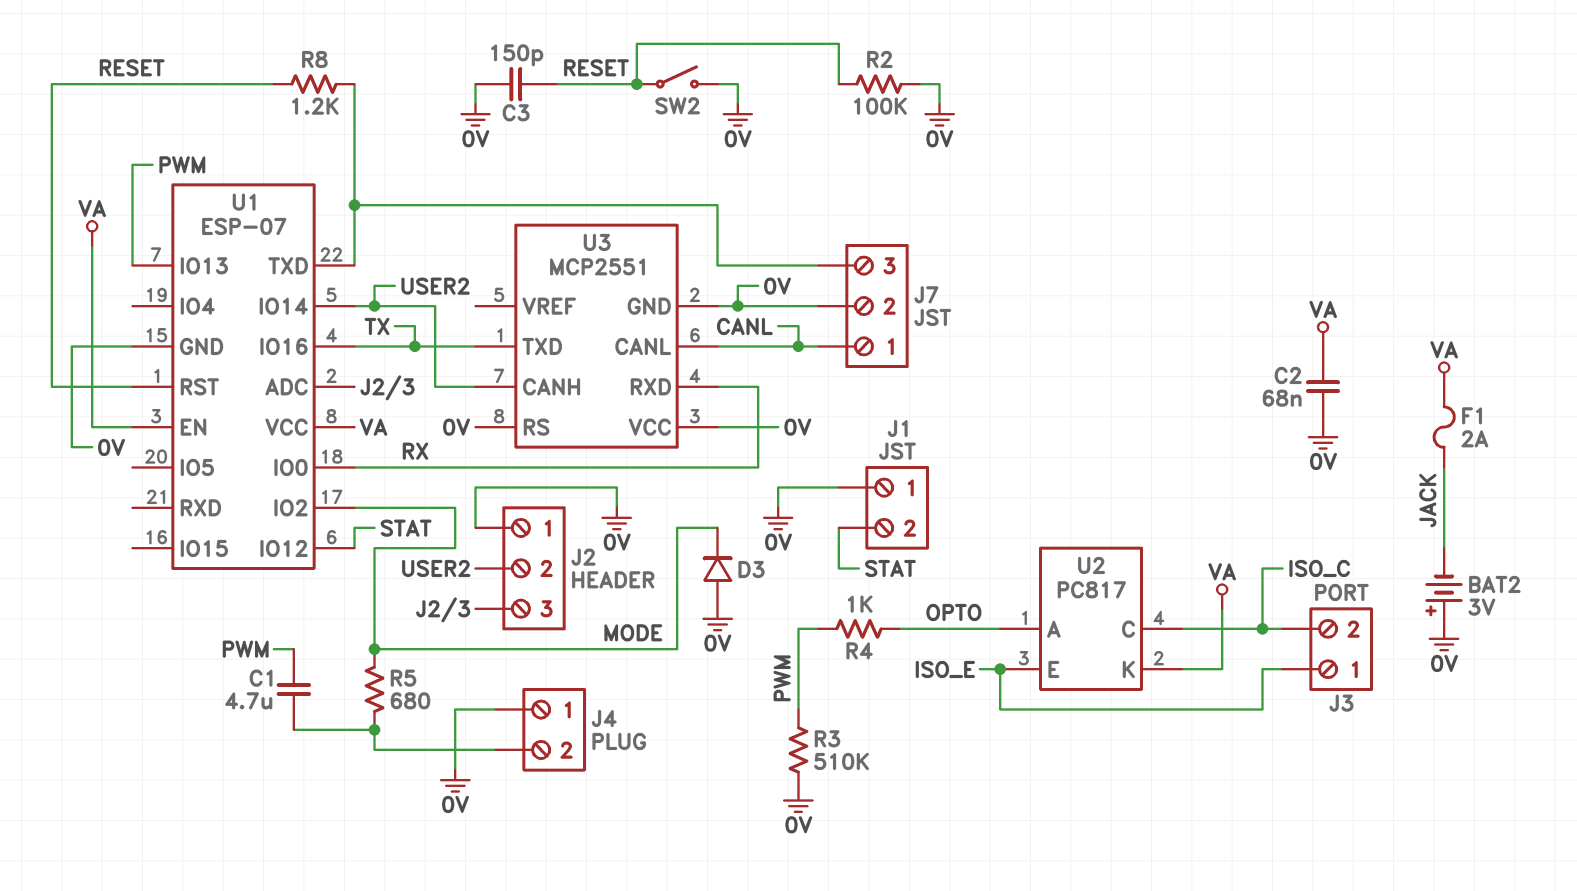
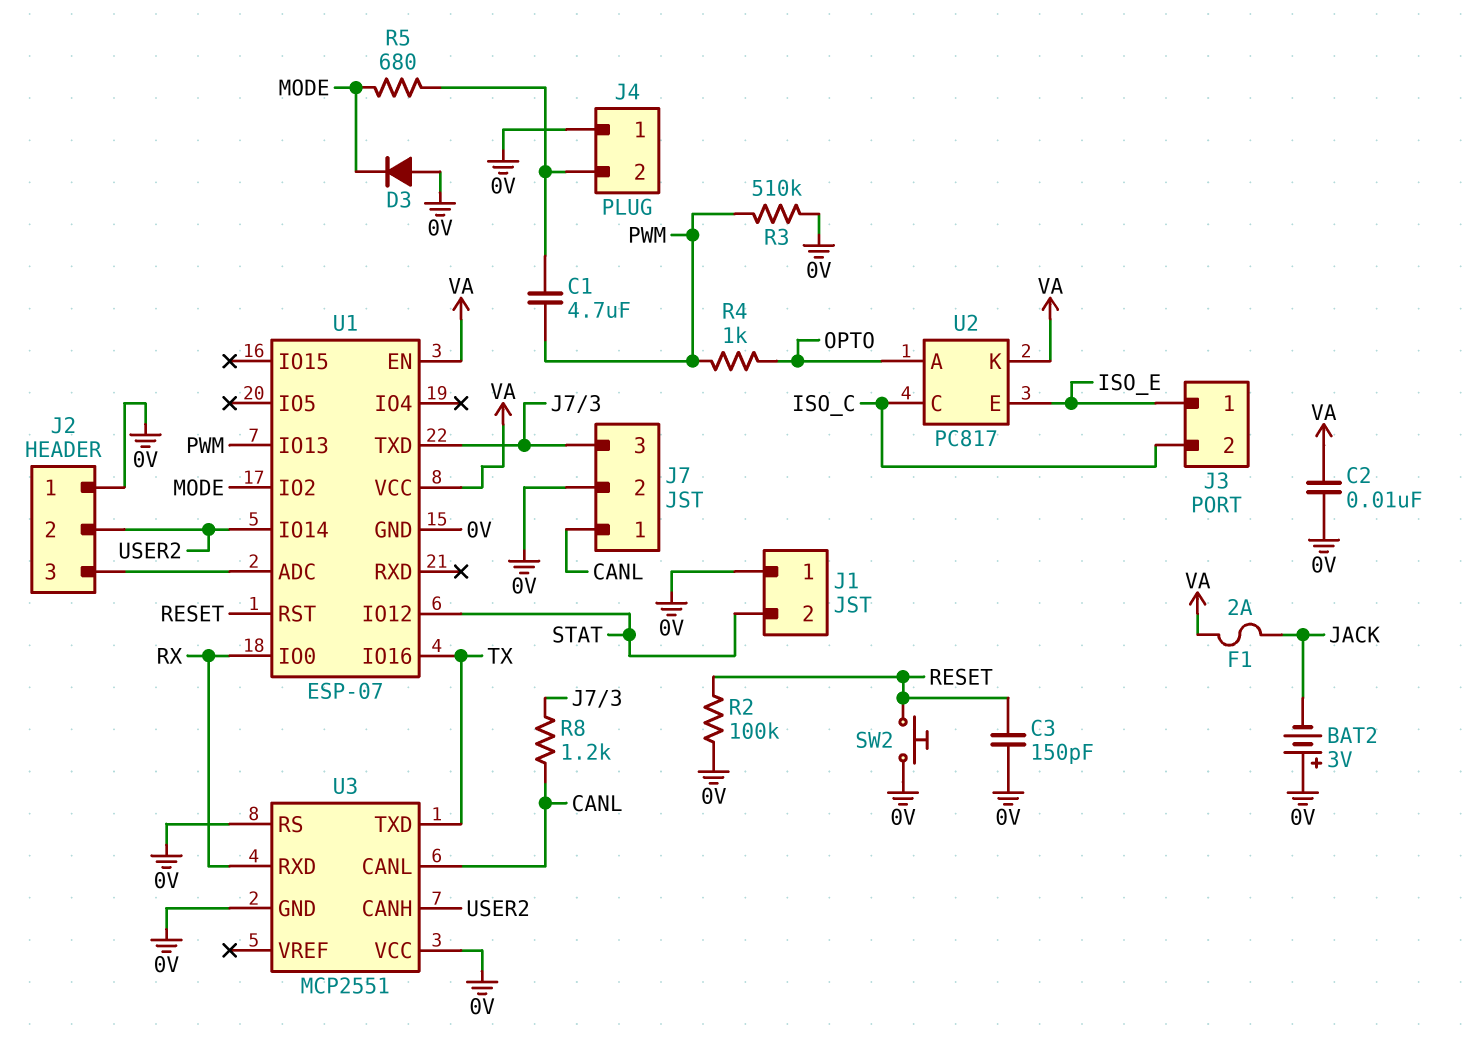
C2: 68nF (0V, VA) -> 10nF (0V, VA)
R8: 1.2k (J7/3, RESET) -> 1.2k (CANL, J7/3)
SW2: switch (0V, RESET) -> button (0V, RESET)

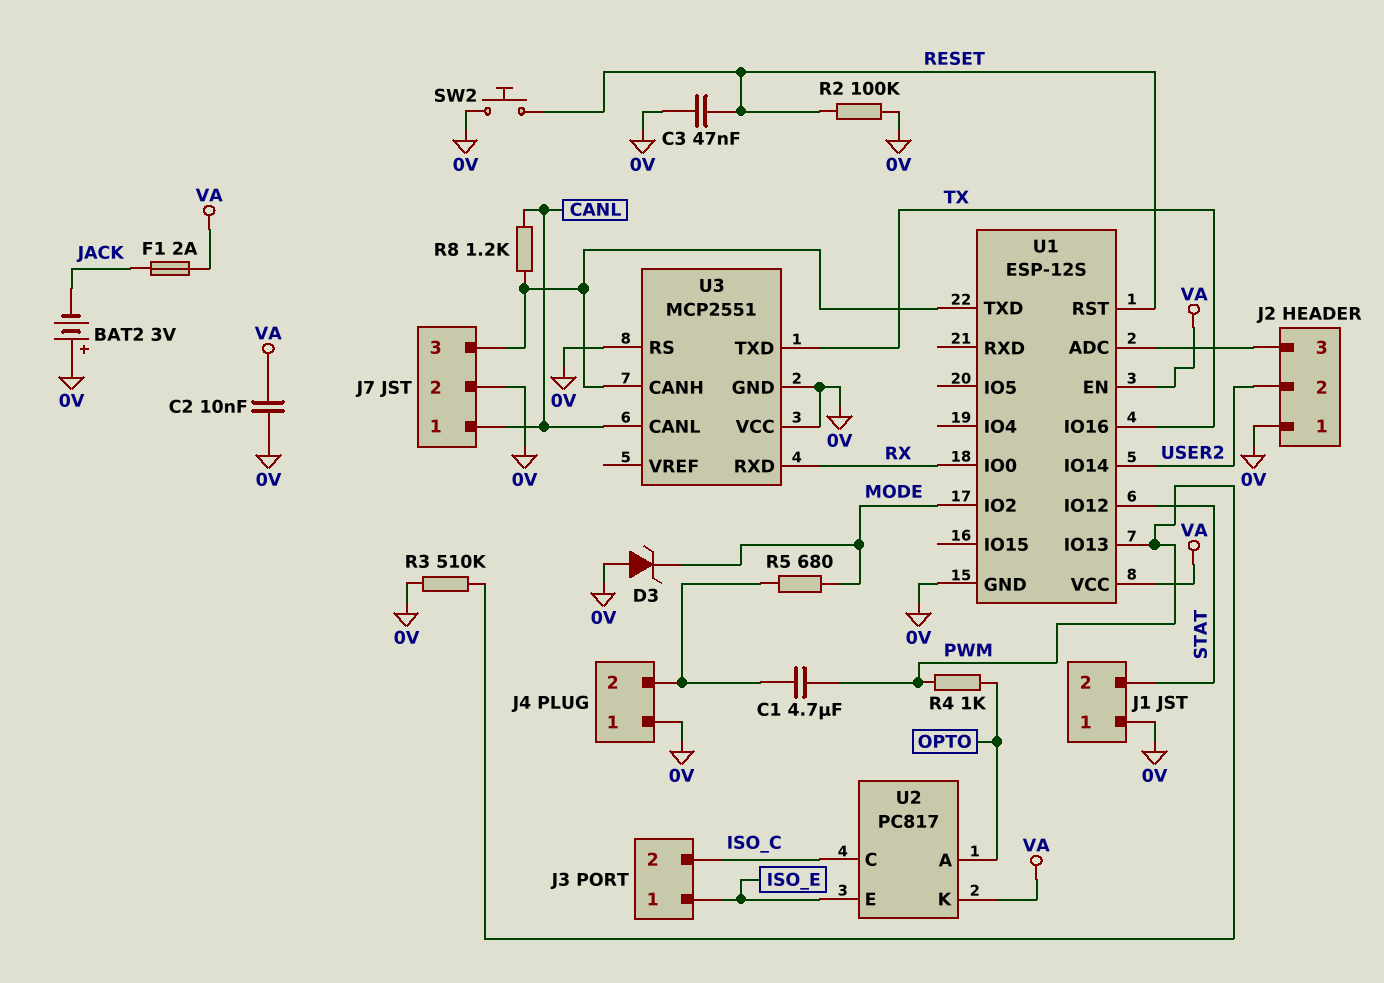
C3: 150pF (0V, RESET) -> 47nF (0V, RESET)
D3: diode (A 0V, K MODE) -> zener (A 0V, K MODE)
U1: ESP-07 -> ESP-12S
U3 pin CANH: USER2 -> J7/3

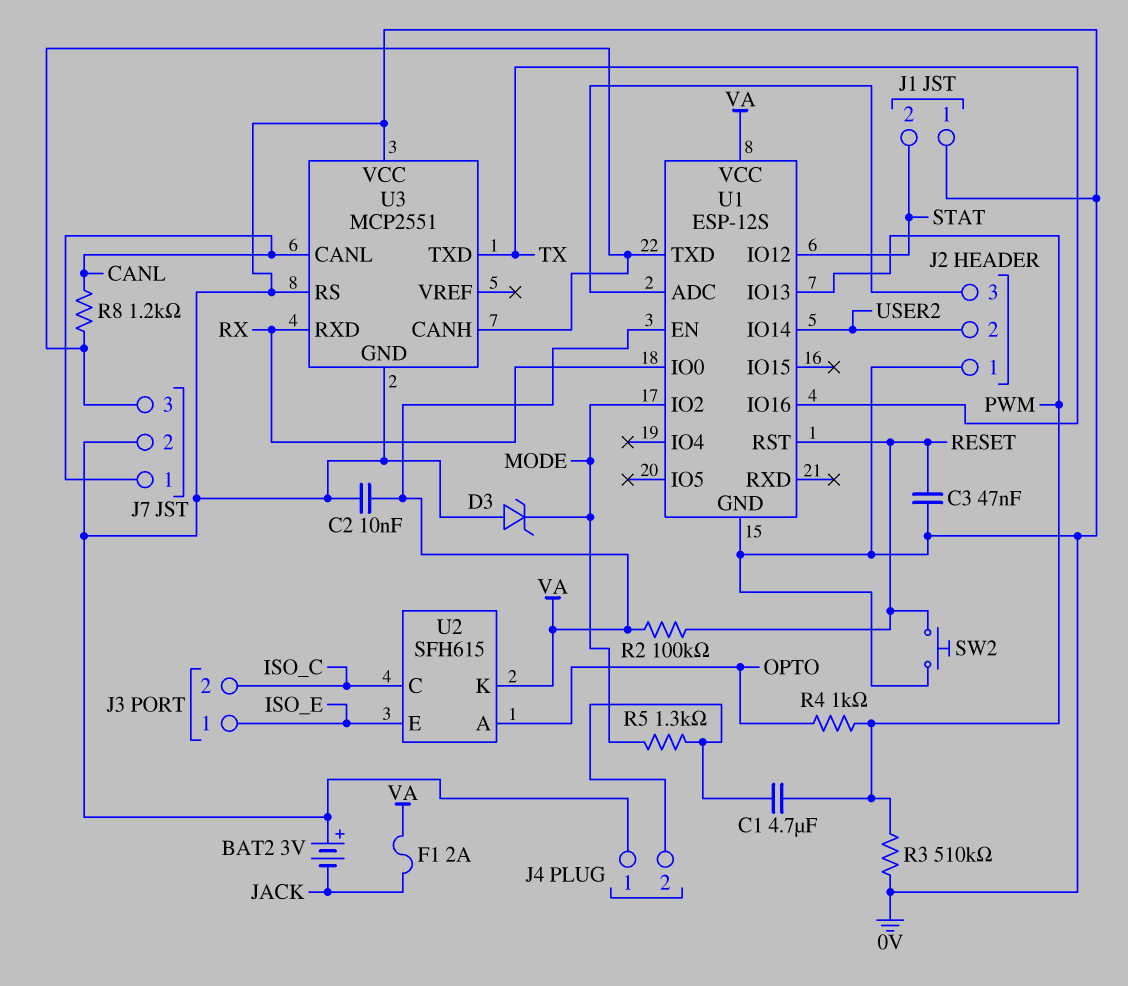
R2: 100k (0V, RESET) -> 100k (RESET, VA)
R5: 680 (J4/2, MODE) -> 1.3k (J4/2, MODE)
U2: PC817 -> SFH615

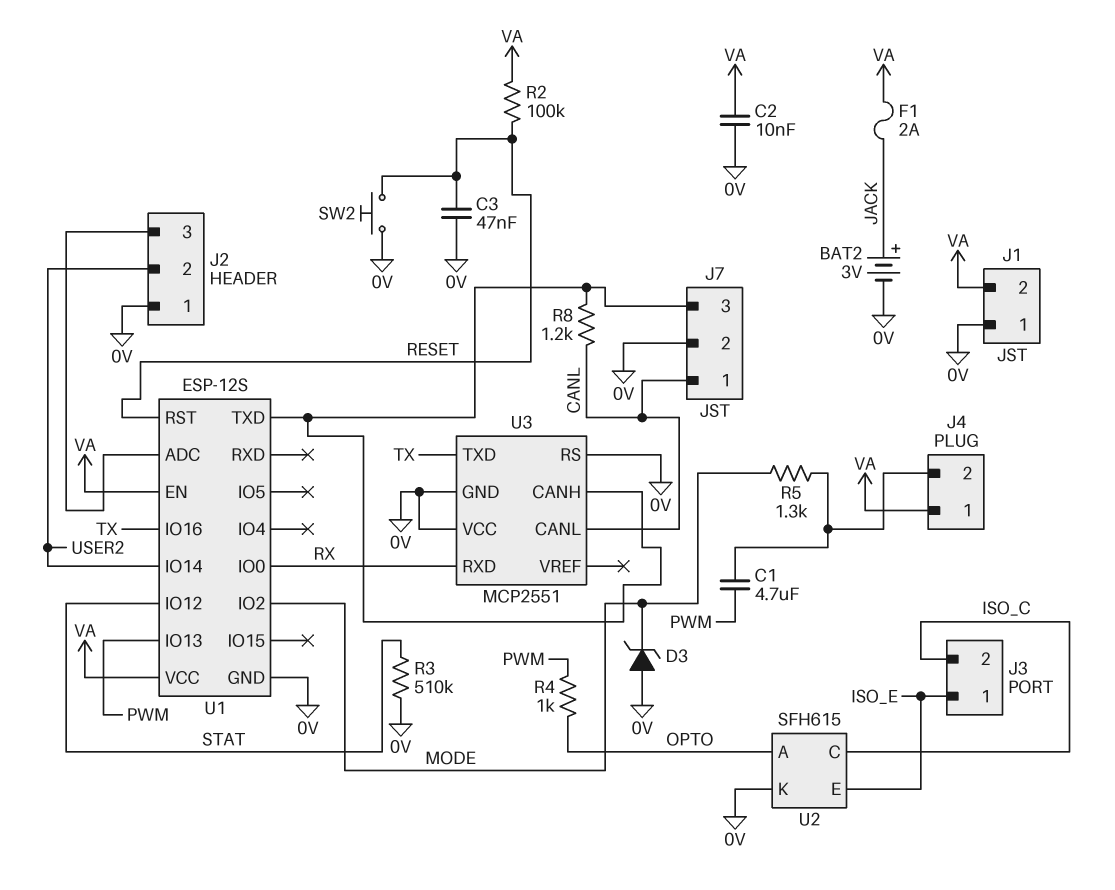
BAT2: 3V (plus 0V, minus JACK) -> 3V (plus JACK, minus 0V)
J1 pin 2: STAT -> VA
J4 pin 1: 0V -> VA
R3: 510k (0V, PWM) -> 510k (0V, STAT)
U2 pin K: VA -> 0V

